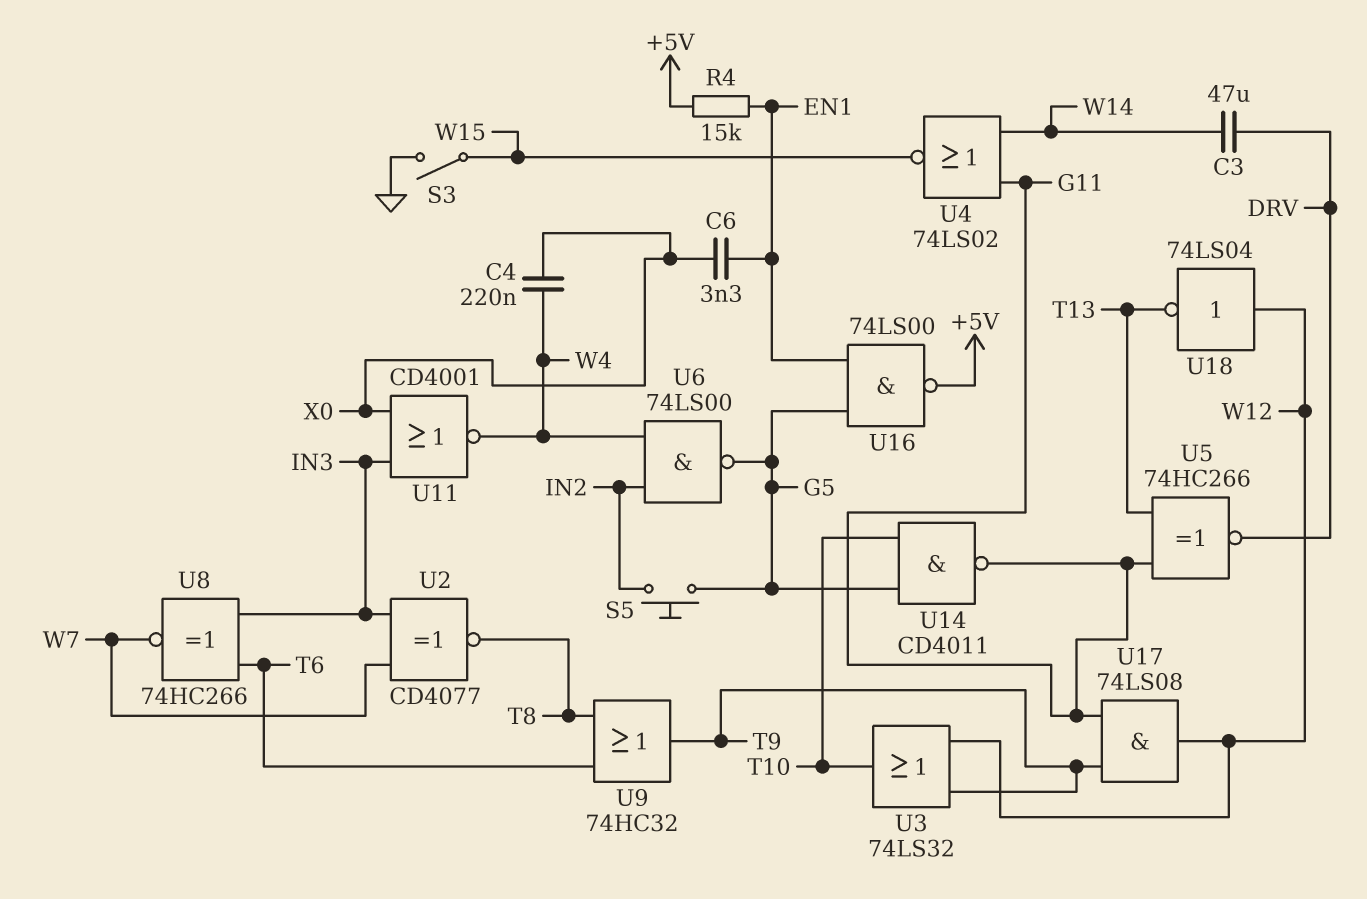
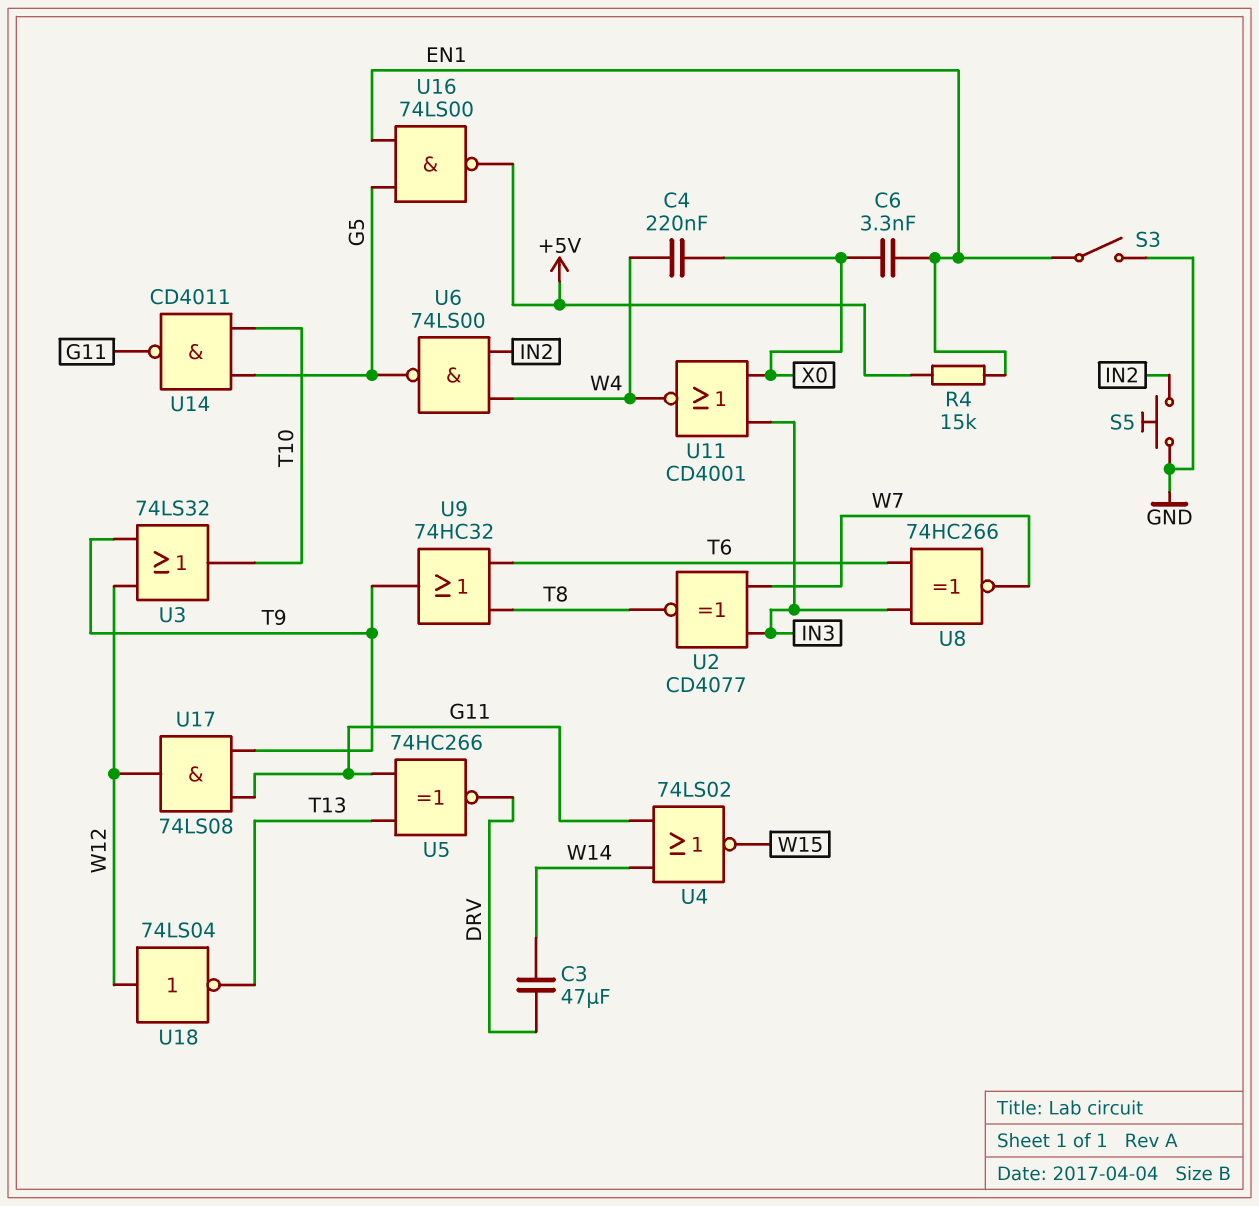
S3: switch (GND, W15) -> switch (EN1, GND)
S5: button (G5, IN2) -> button (GND, IN2)

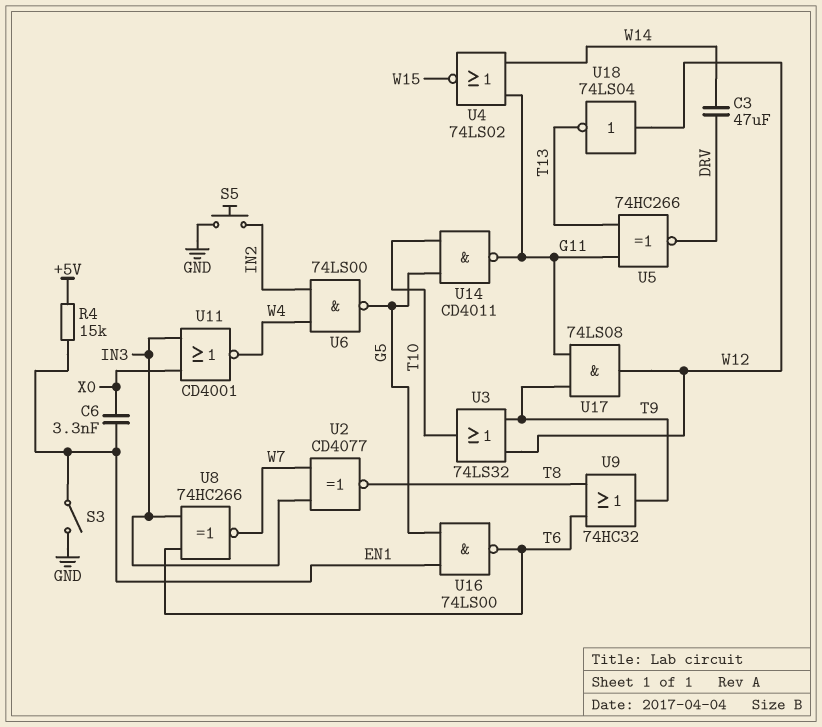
C4: 220nF (W4, X0) -> none
U16: NAND 74LS00 (in EN1, in G5, out +5V) -> NAND 74LS00 (in EN1, in G5, out T6)

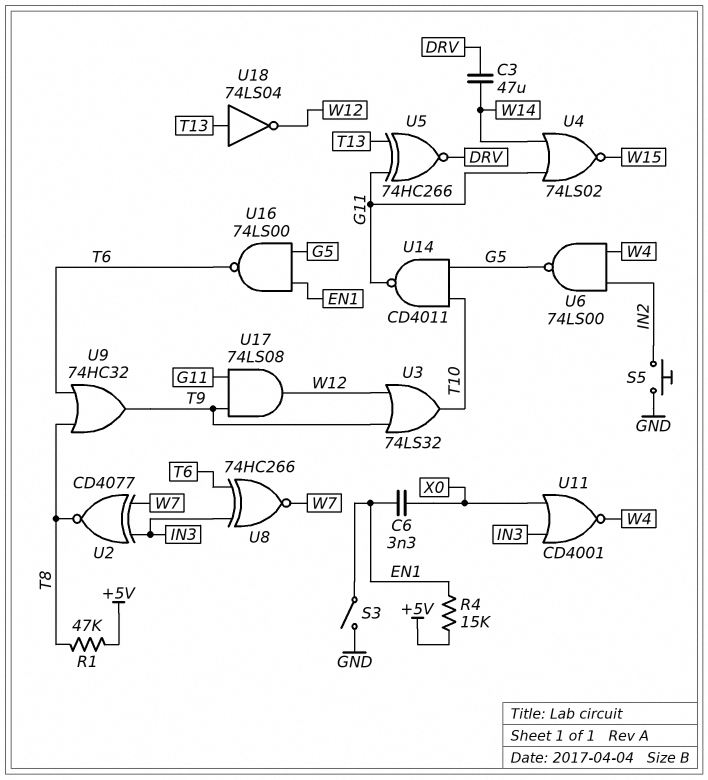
R1: none -> 47k (+5V, T8)
U18: NOT 74LS04 (in W12, out T13) -> NOT 74LS04 (in T13, out W12)

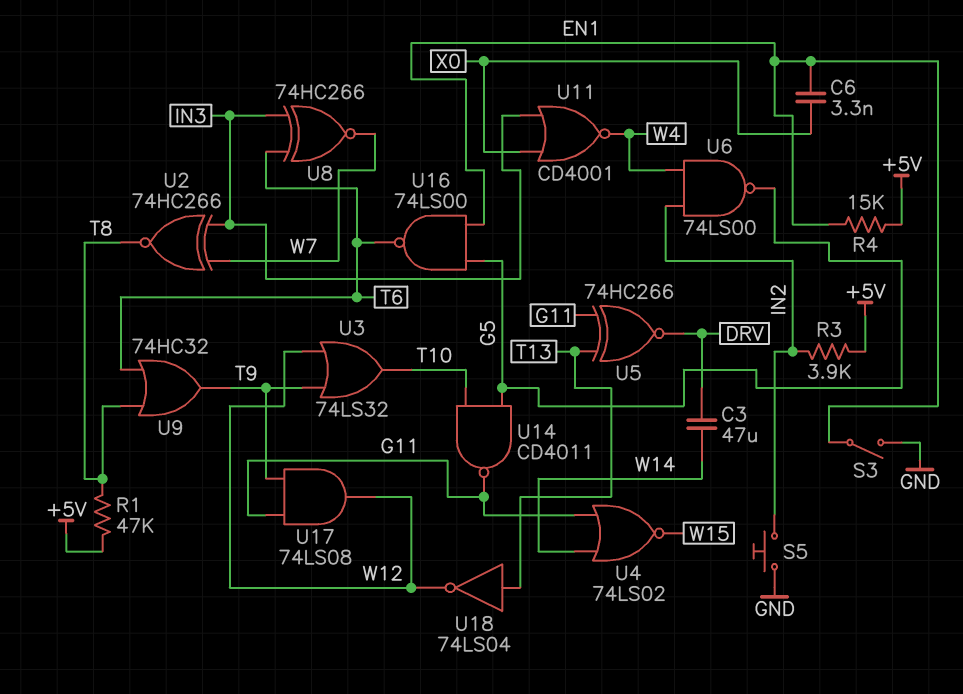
R3: none -> 3.9k (+5V, IN2)
U2: XNOR CD4077 (in IN3, in W7, out T8) -> XNOR 74HC266 (in IN3, in W7, out T8)

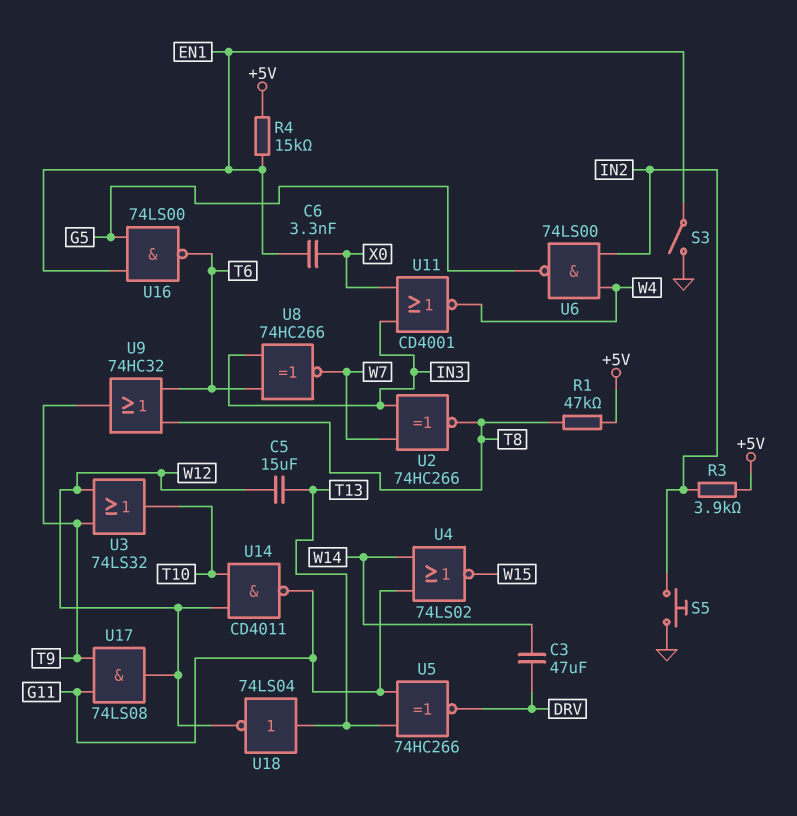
C5: none -> 15uF (T13, W12)
U14: NAND CD4011 (in G5, in T10, out G11) -> NAND CD4011 (in T10, in W12, out G11)

